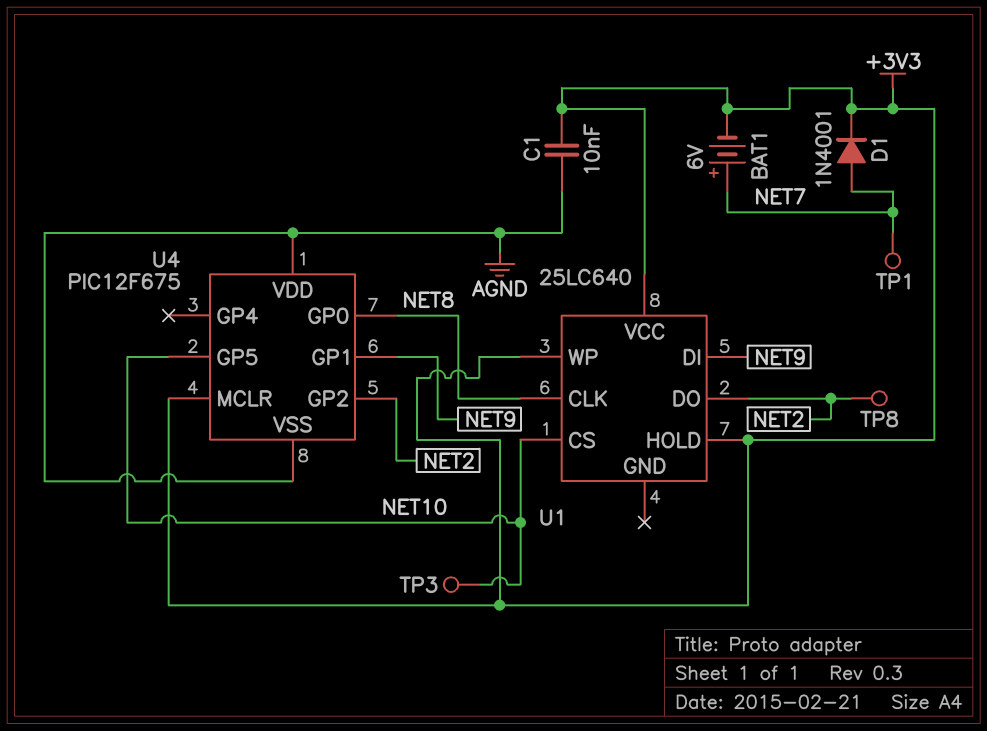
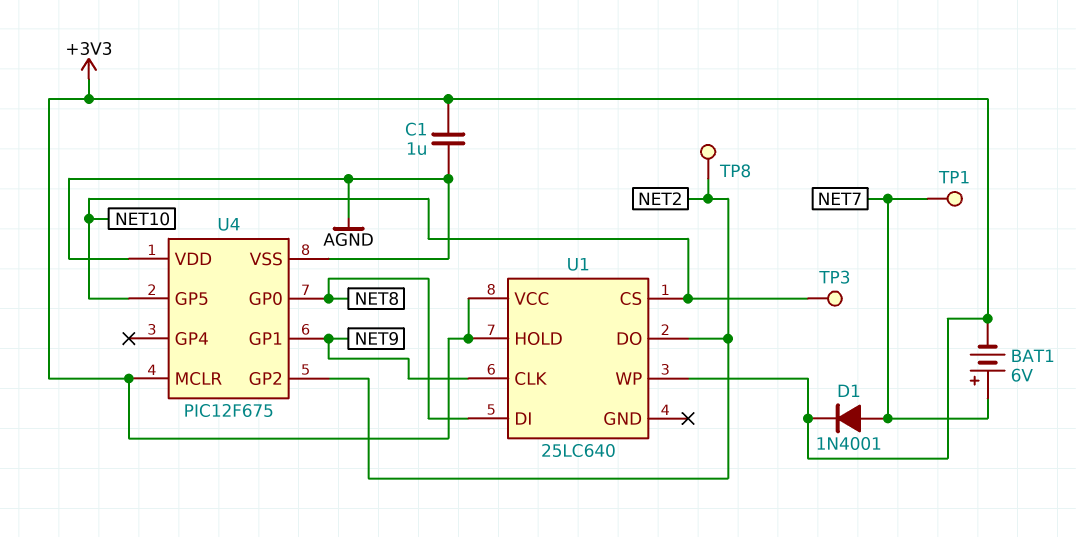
C1: 10nF (+3V3, AGND) -> 1uF (+3V3, AGND)
U1 pin CLK: NET8 -> NET9
U1 pin DI: NET9 -> NET8

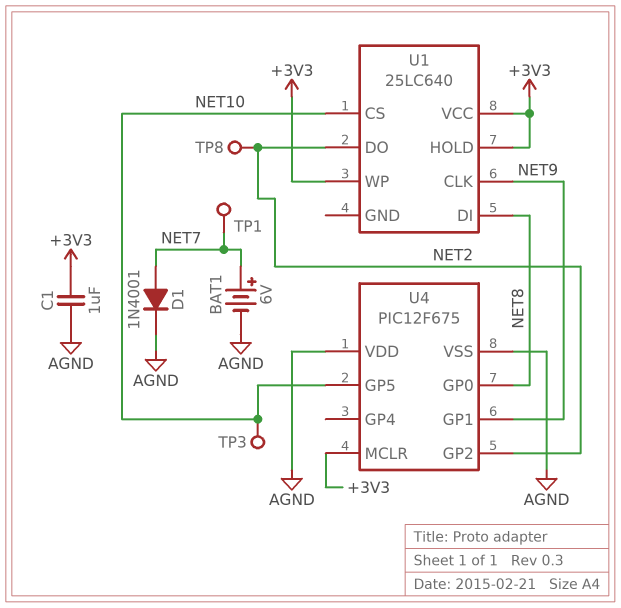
BAT1: 6V (plus NET7, minus +3V3) -> 6V (plus NET7, minus AGND)
D1: diode 1N4001 (A NET7, K +3V3) -> diode 1N4001 (A NET7, K AGND)

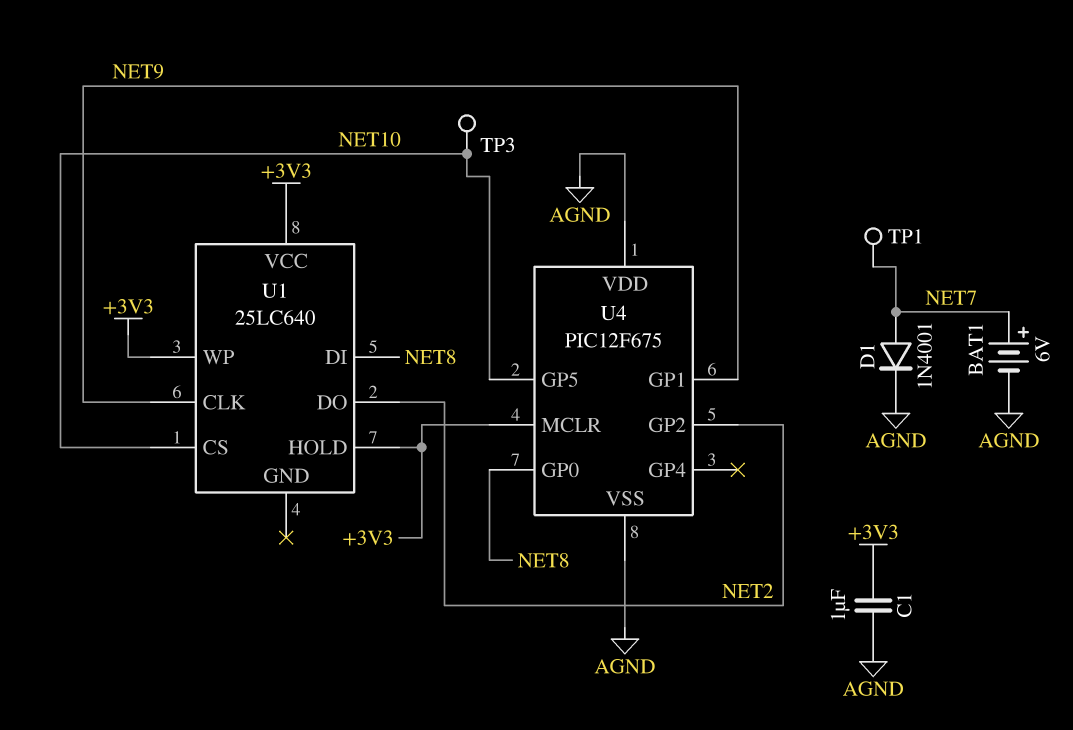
TP8: test point (NET2) -> none

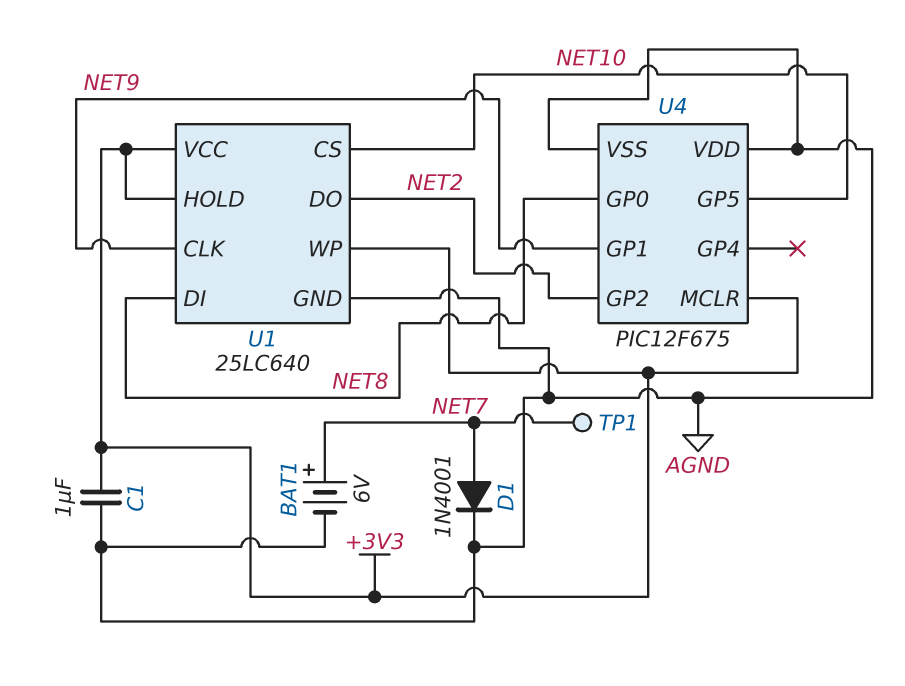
TP3: test point (NET10) -> none
U1 pin GND: none -> AGND

